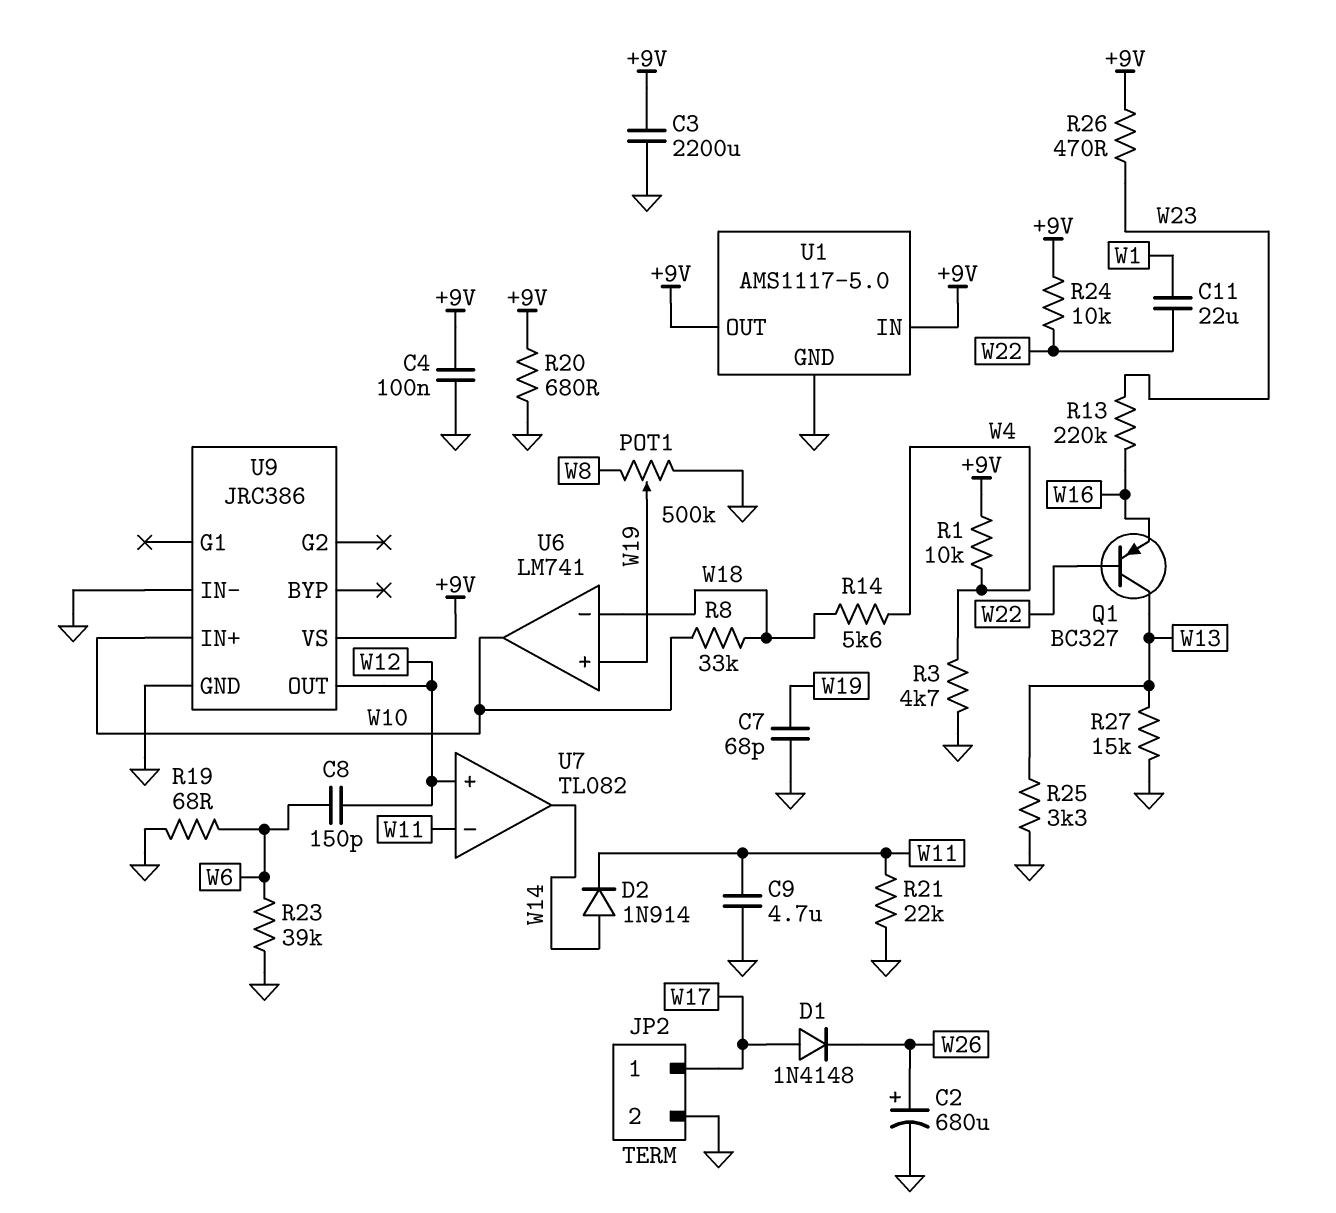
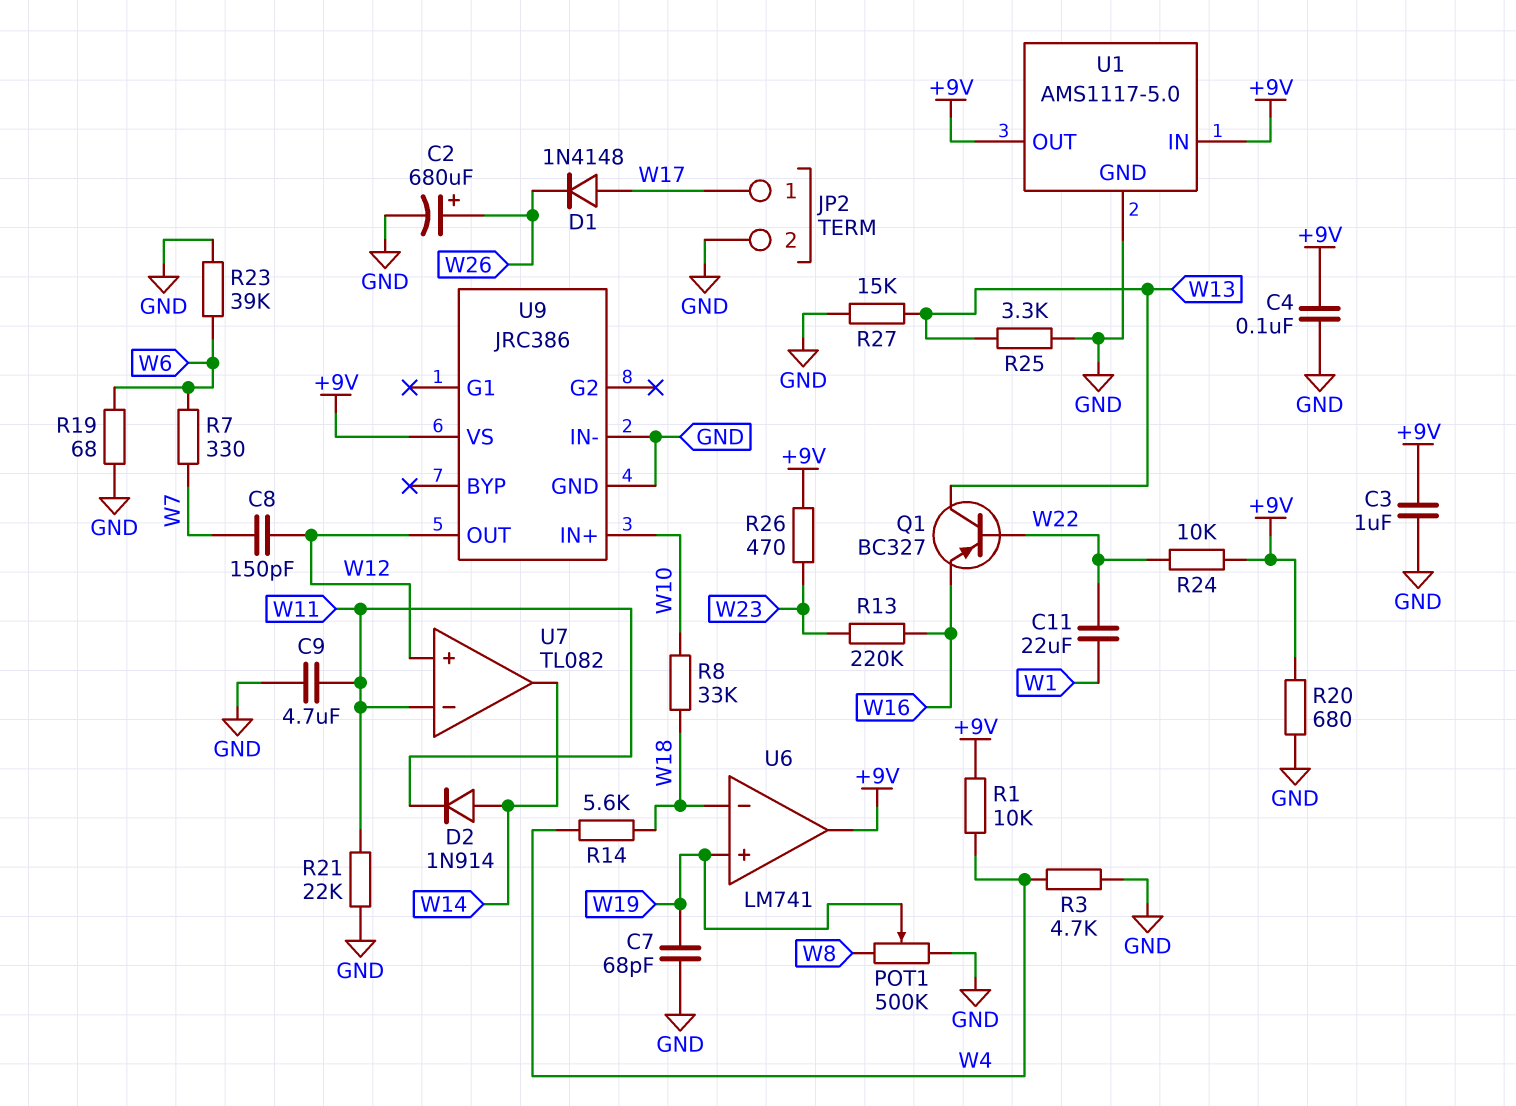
C3: 2200uF (+9V, GND) -> 1uF (+9V, GND)
C8: 150pF (W6, W12) -> 150pF (W7, W12)
R7: none -> 330 (W6, W7)
U6 pin out: W10 -> +9V

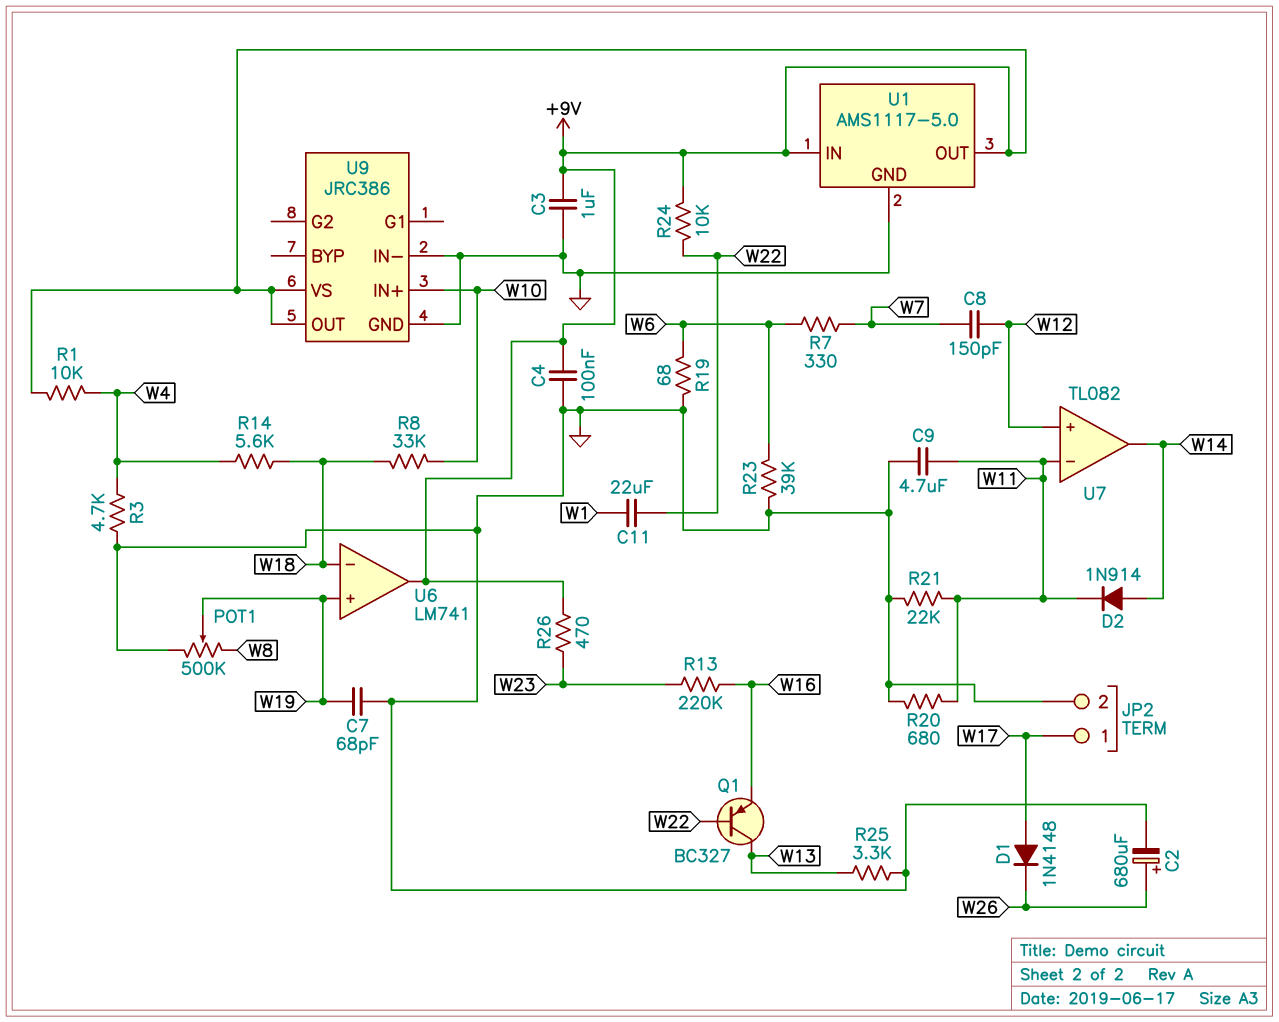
R20: 680 (+9V, GND) -> 680 (GND, W11)
R27: 15k (GND, W13) -> none
U9 pin OUT: W12 -> +9V

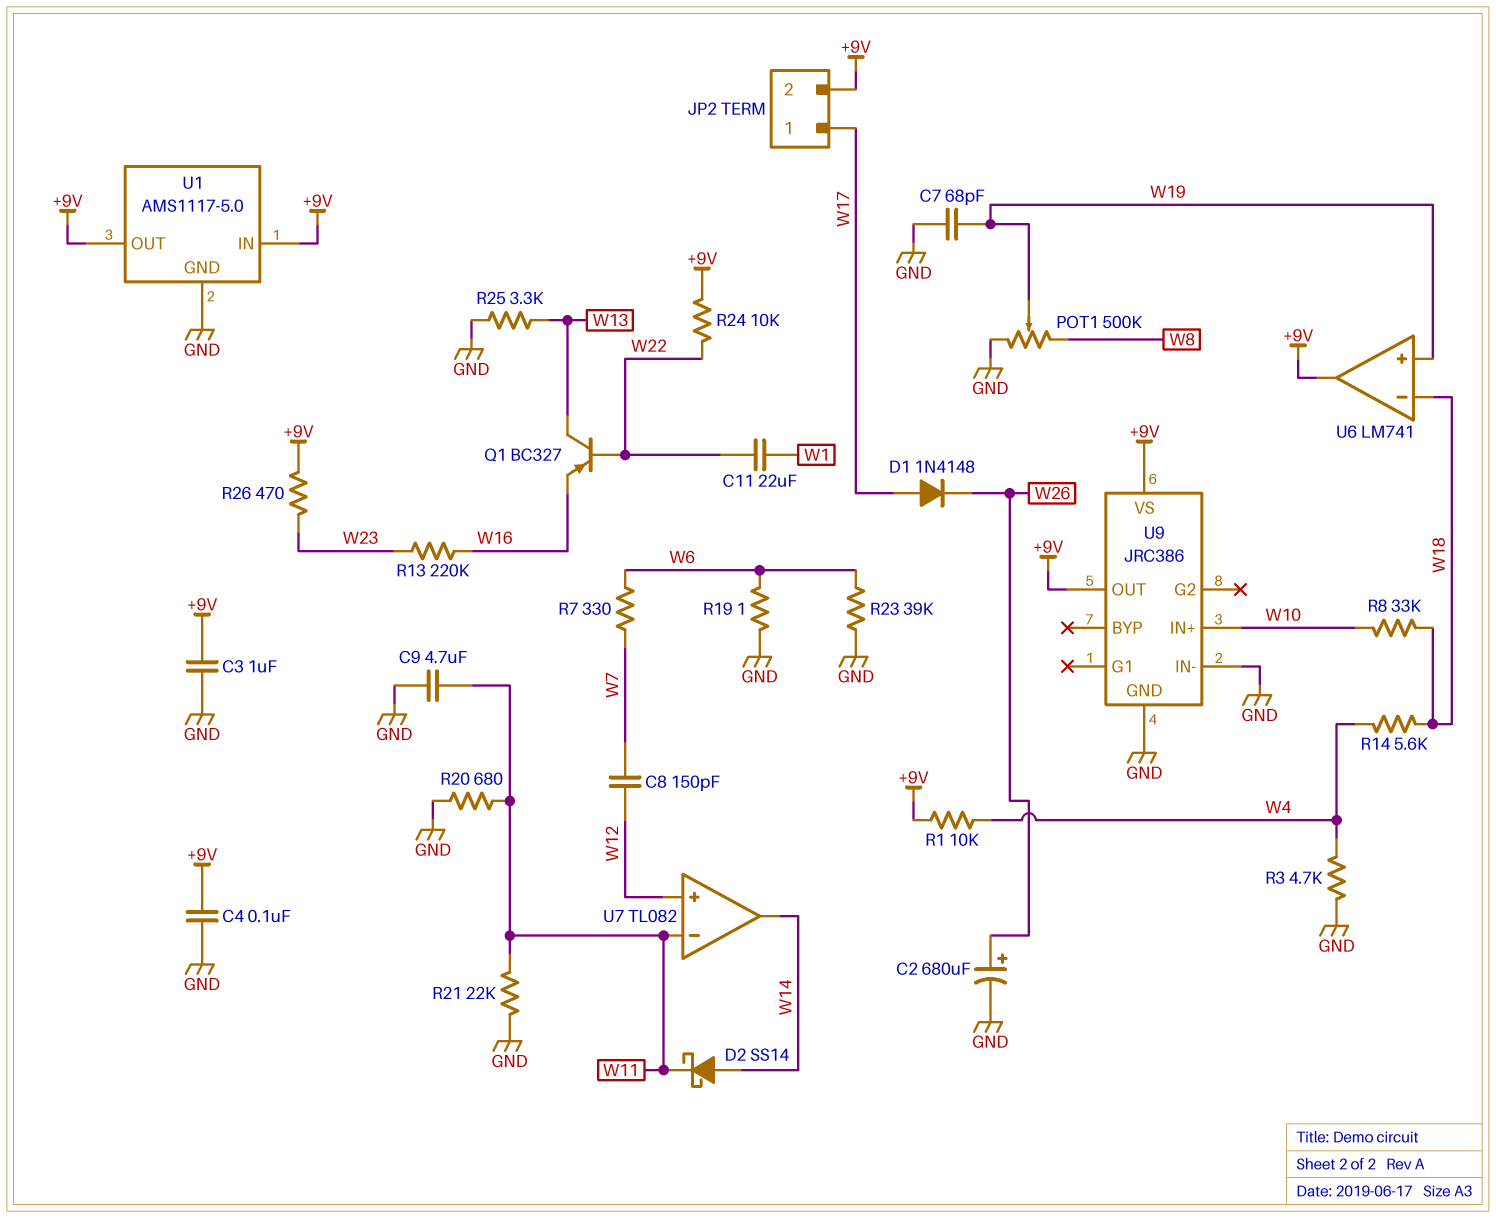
D2: diode 1N914 (A W14, K W11) -> schottky SS14 (A W14, K W11)
JP2 pin 2: GND -> +9V
R19: 68 (GND, W6) -> 1 (GND, W6)

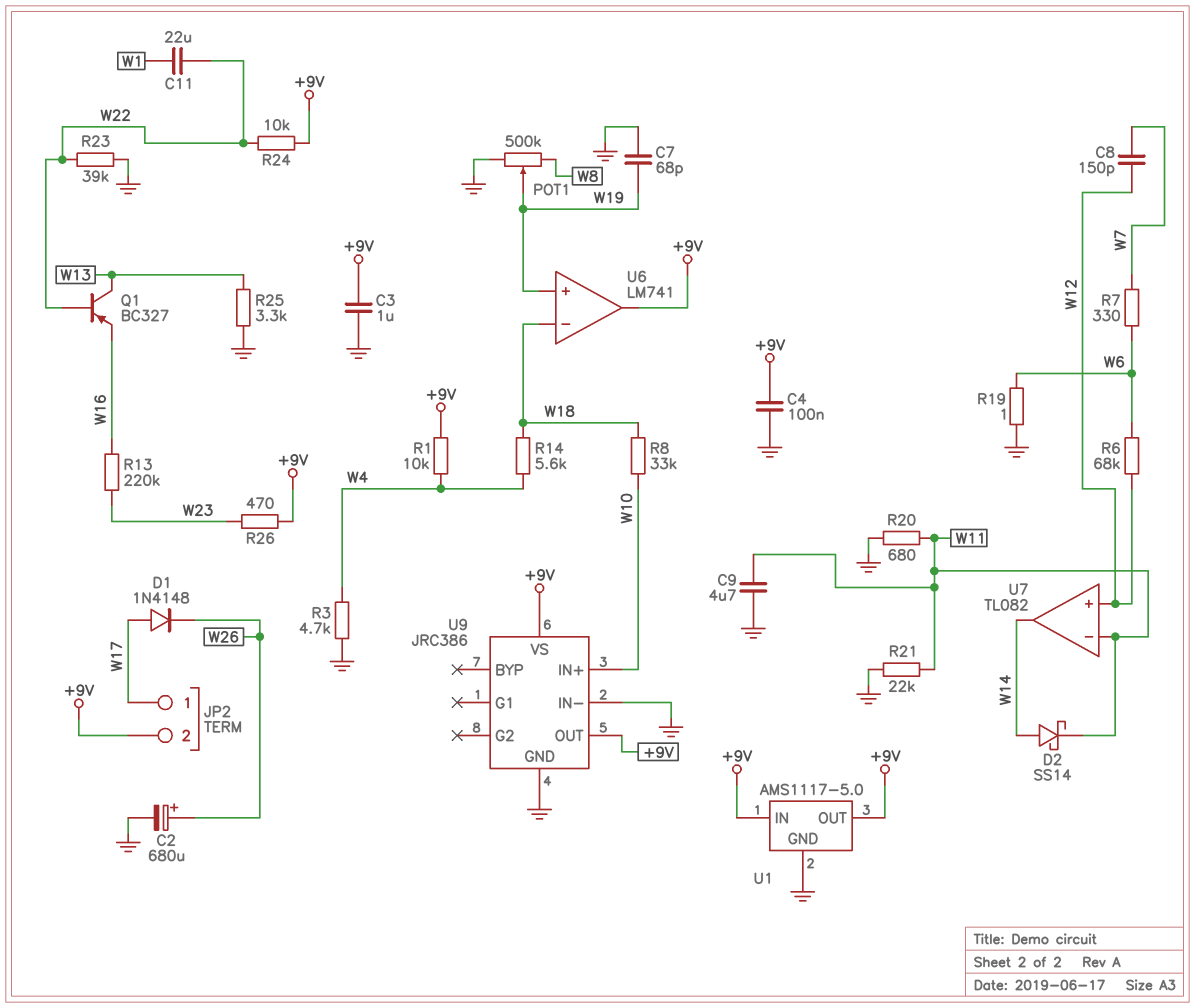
R6: none -> 68k (W6, W12)
R23: 39k (GND, W6) -> 39k (GND, W22)

